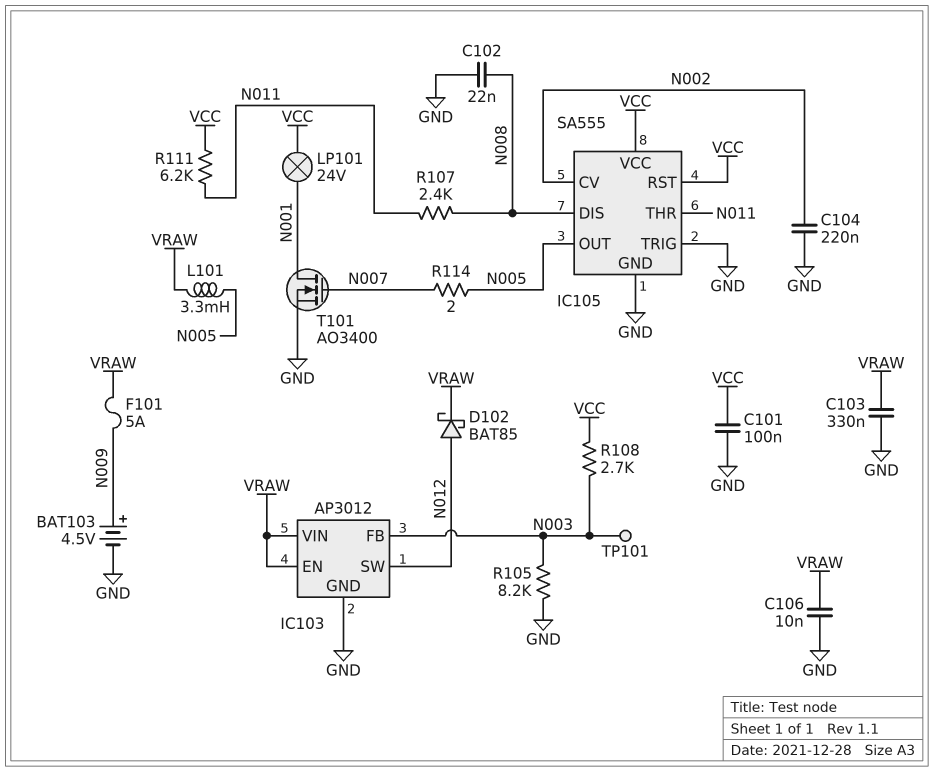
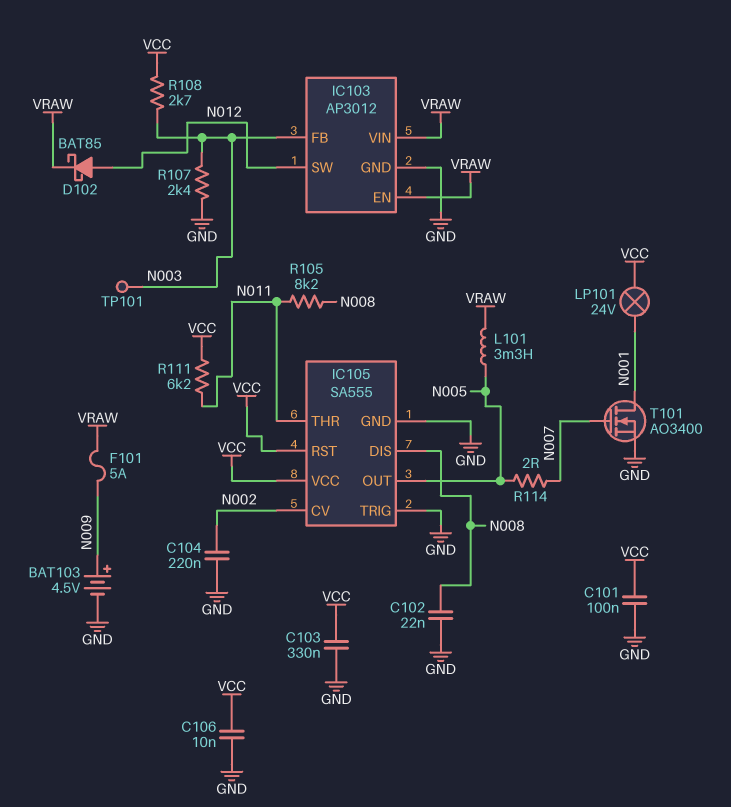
C103: 330nF (GND, VRAW) -> 330nF (GND, VCC)
C106: 10nF (GND, VRAW) -> 10nF (GND, VCC)
R105: 8.2k (GND, N003) -> 8.2k (N008, N011)
R107: 2.4k (N008, N011) -> 2.4k (GND, N003)

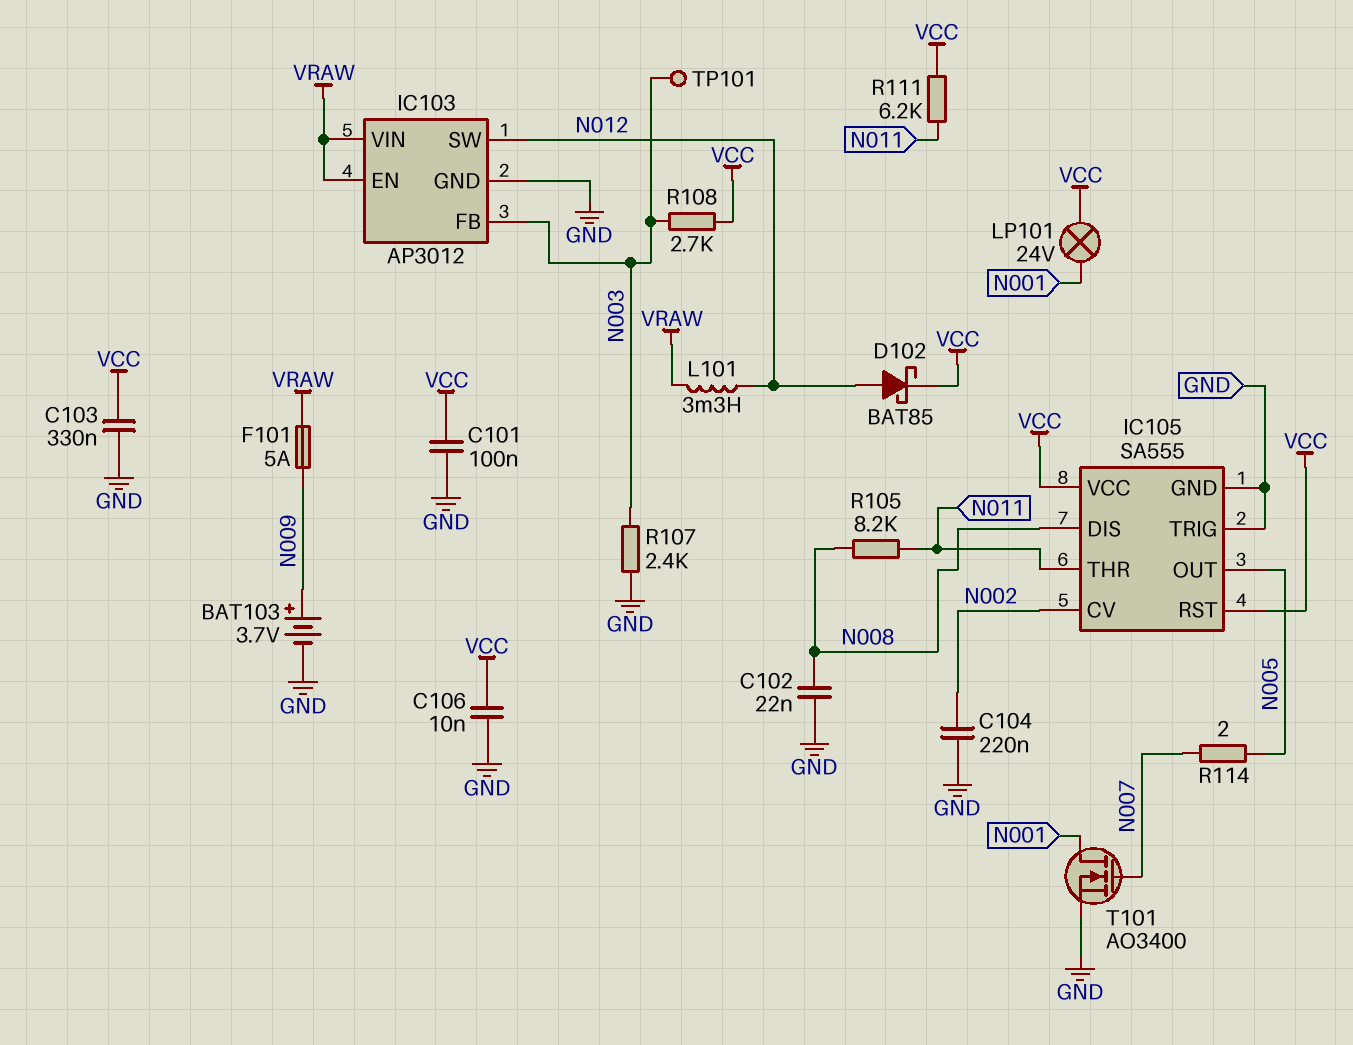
BAT103: 4.5V (plus N009, minus GND) -> 3.7V (plus N009, minus GND)
D102: schottky BAT85 (A N012, K VRAW) -> schottky BAT85 (A N012, K VCC)
L101: 3.3mH (N005, VRAW) -> 3.3mH (N012, VRAW)

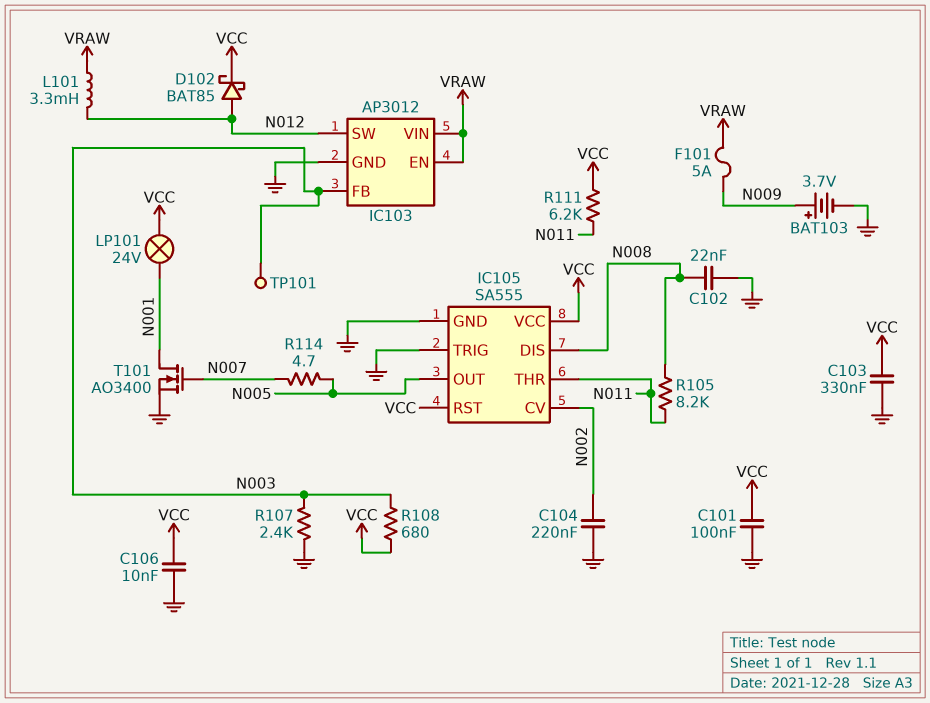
R108: 2.7k (N003, VCC) -> 680 (N003, VCC)
R114: 2 (N005, N007) -> 4.7 (N005, N007)

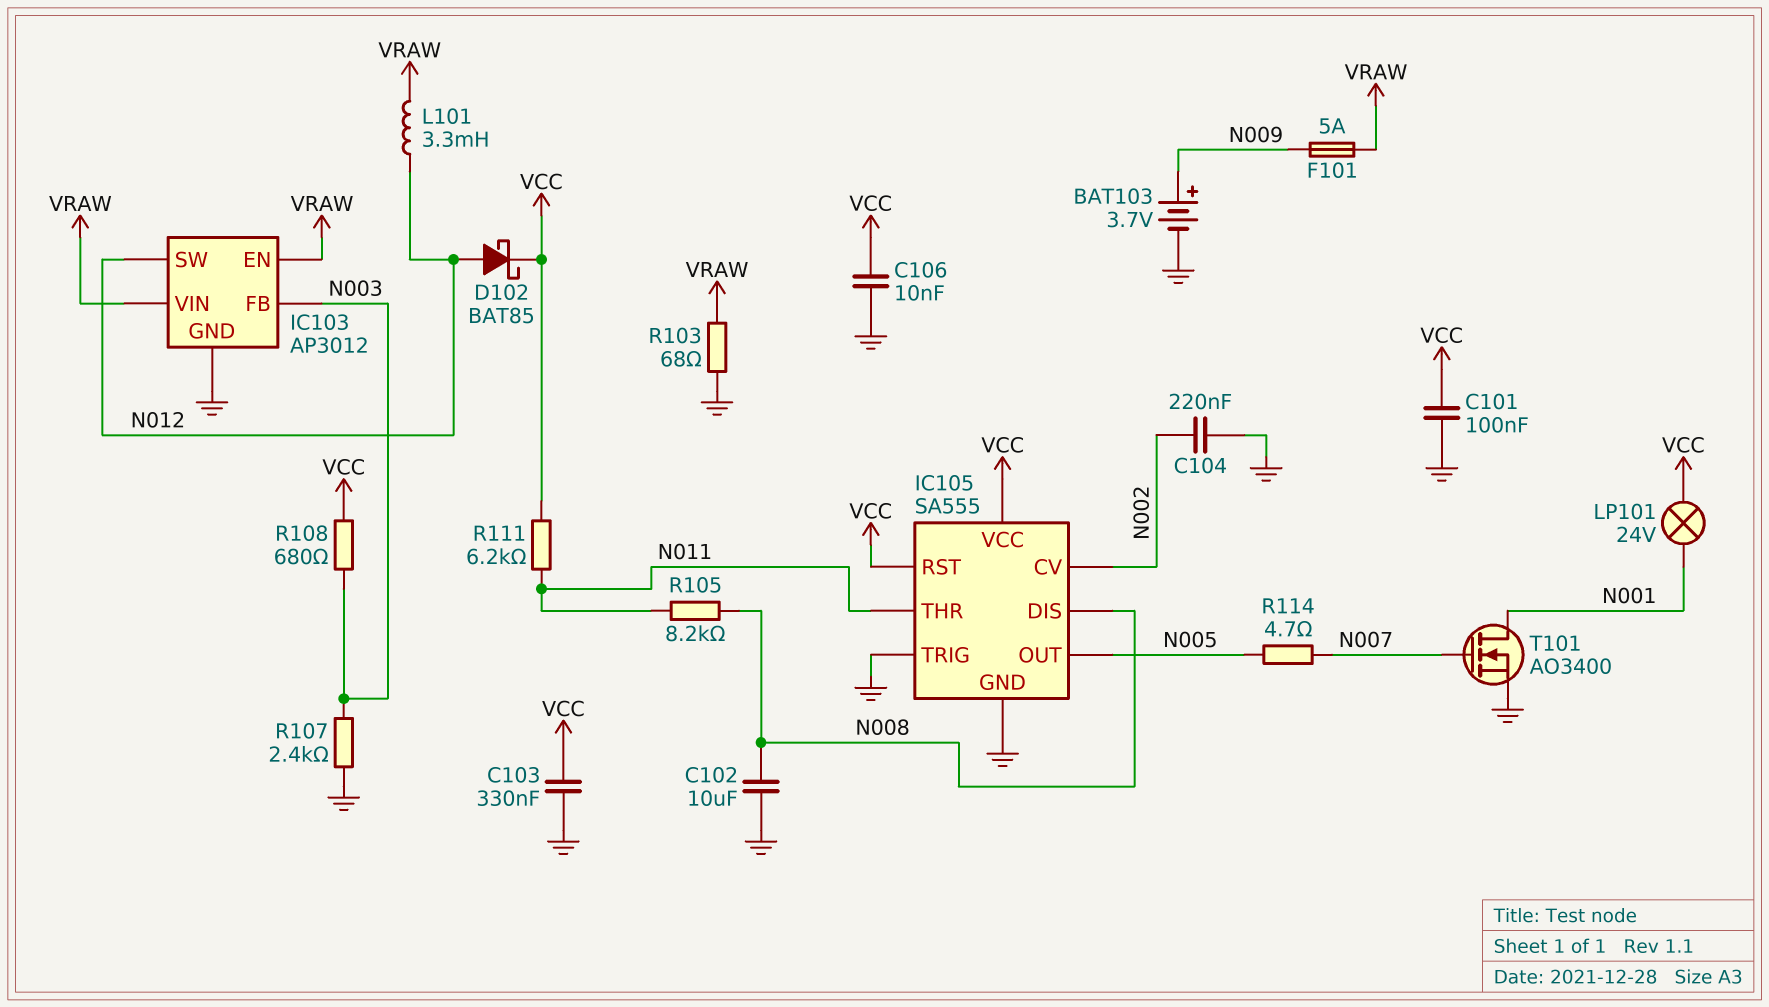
C102: 22nF (GND, N008) -> 10uF (GND, N008)
R103: none -> 68 (GND, VRAW)
TP101: test point (N003) -> none

